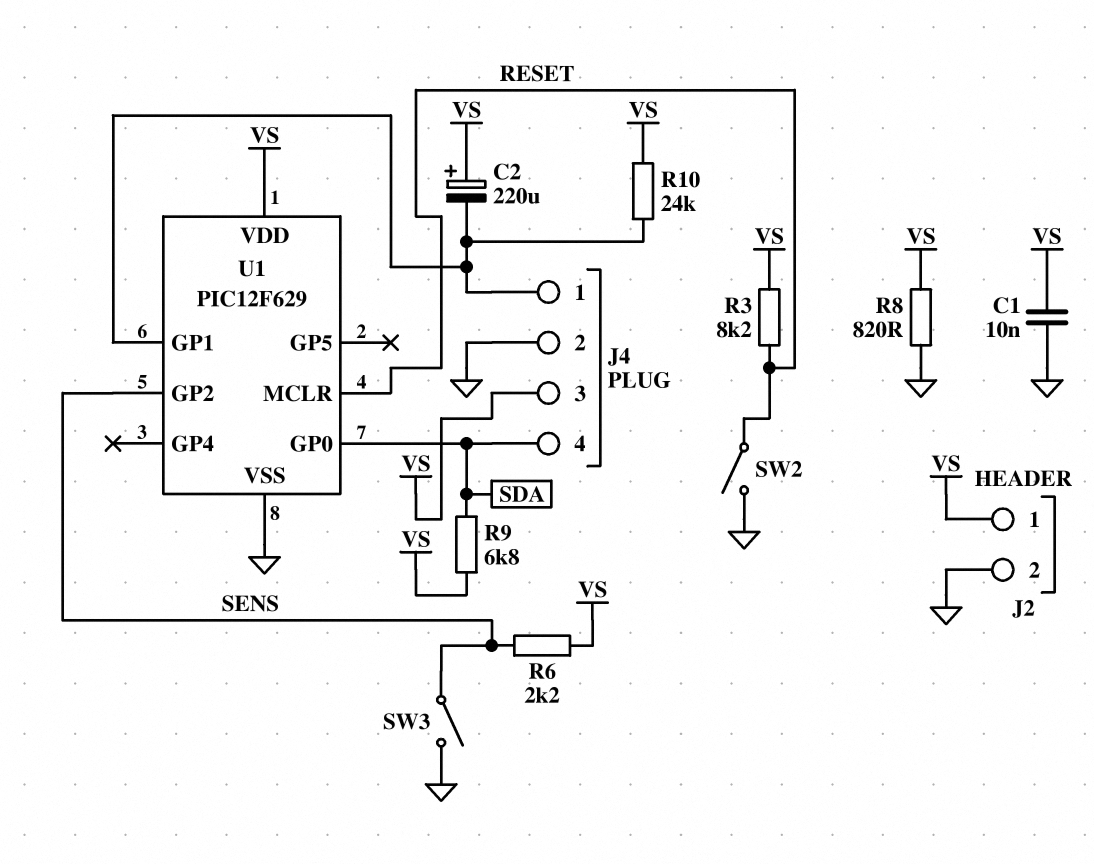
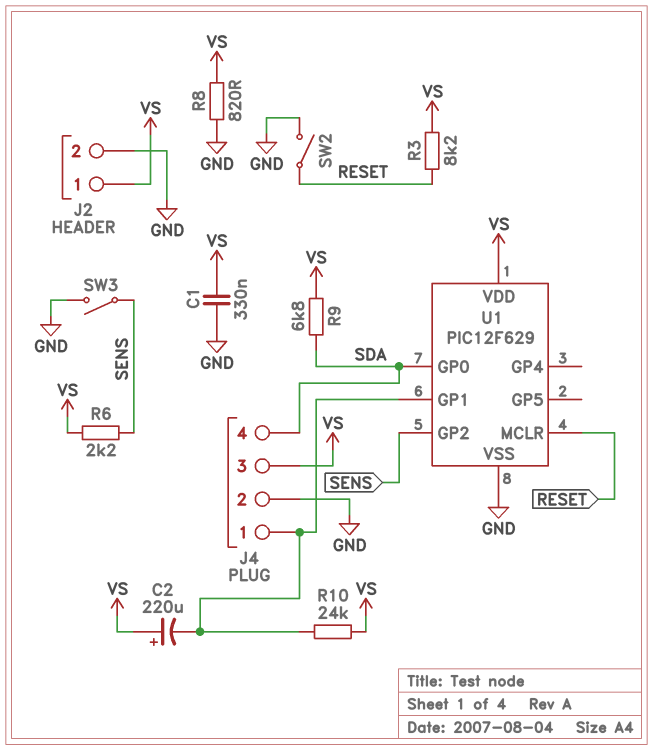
C1: 10nF (GND, VS) -> 330nF (GND, VS)

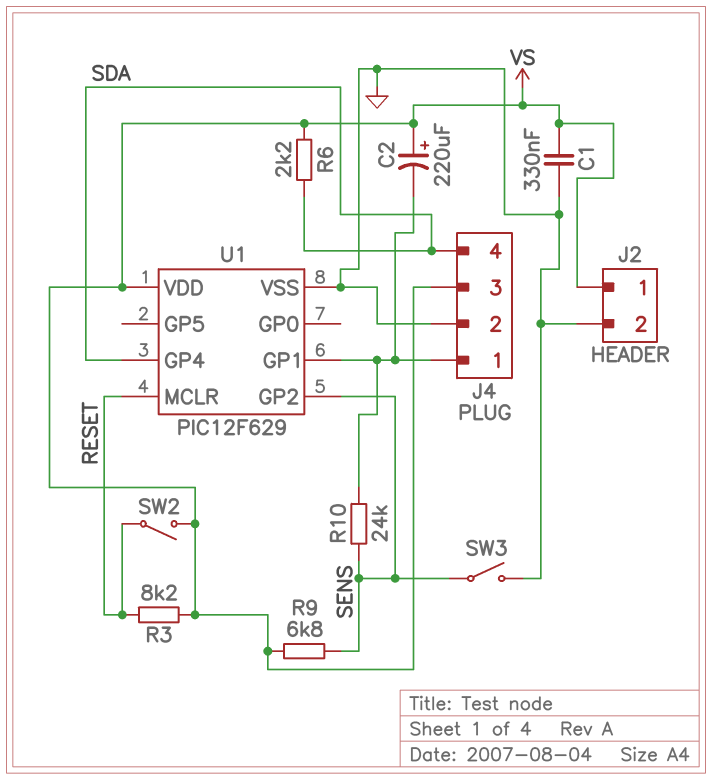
R6: 2.2k (SENS, VS) -> 2.2k (SDA, VS)
R8: 820 (GND, VS) -> none
R9: 6.8k (SDA, VS) -> 6.8k (SENS, VS)
R10: 24k (J4/1, VS) -> 24k (J4/1, SENS)
SW2: switch (GND, RESET) -> switch (RESET, VS)
U1 pin GP0: SDA -> none
U1 pin GP4: none -> SDA

